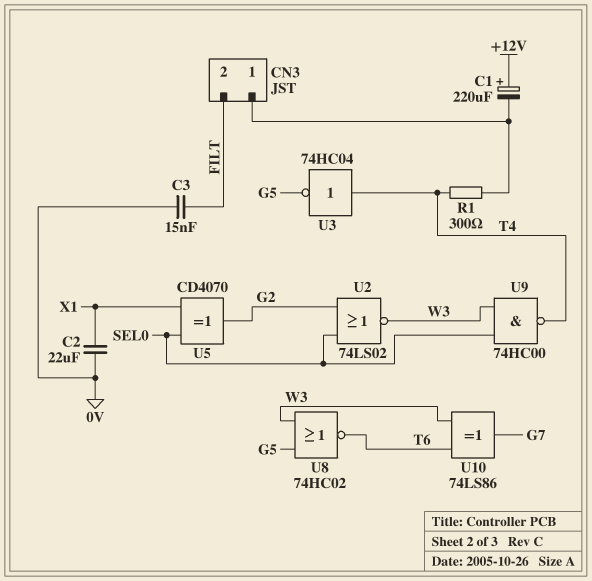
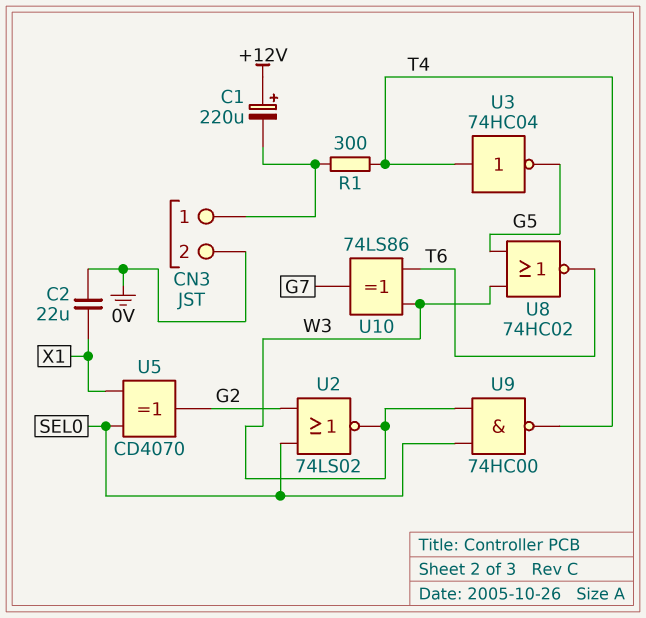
C3: 15nF (0V, FILT) -> none
CN3 pin 2: FILT -> 0V

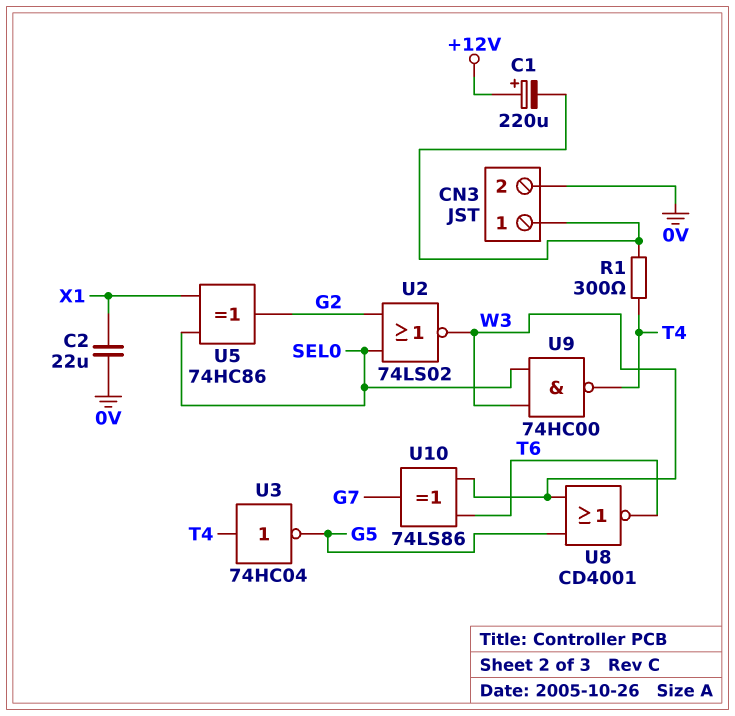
U5: XOR CD4070 (in SEL0, in X1, out G2) -> XOR 74HC86 (in SEL0, in X1, out G2)
U8: NOR 74HC02 (in G5, in W3, out T6) -> NOR CD4001 (in G5, in W3, out T6)

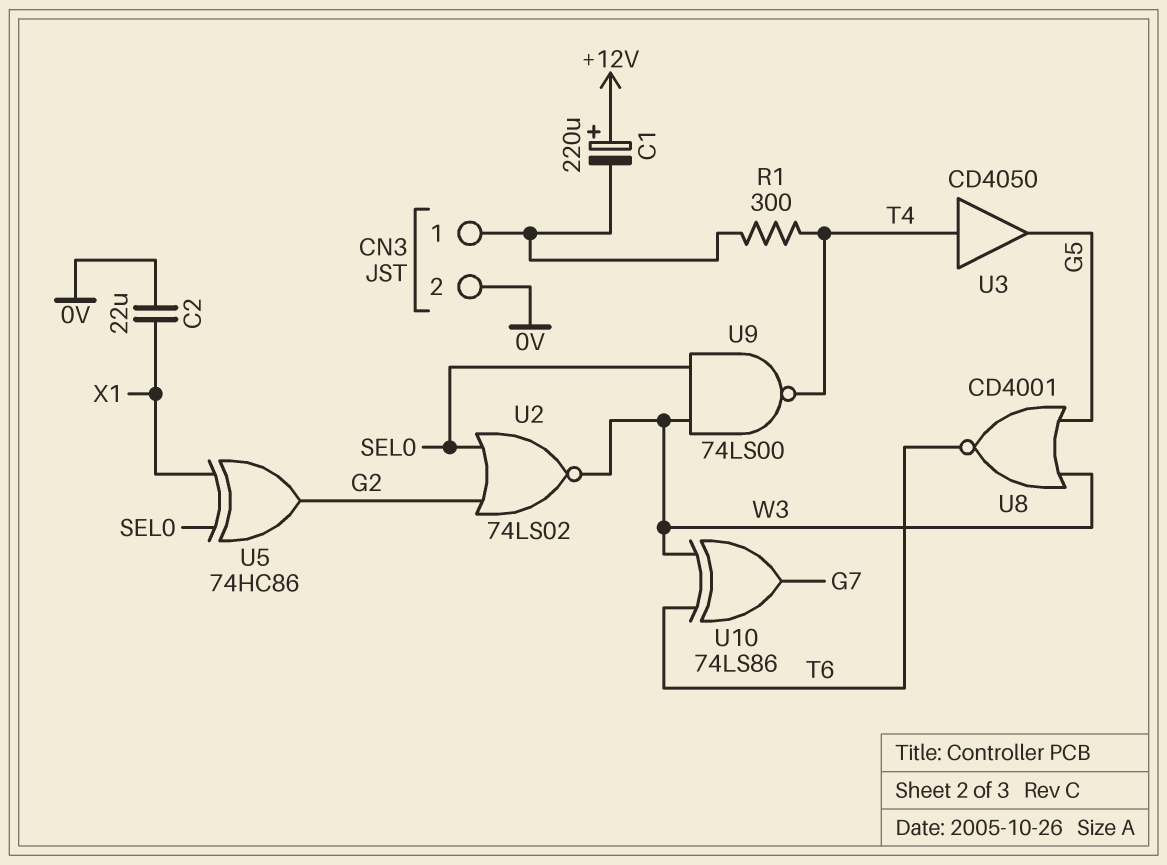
U3: NOT 74HC04 (in T4, out G5) -> buffer CD4050 (in T4, out G5)
U9: NAND 74HC00 (in SEL0, in W3, out T4) -> NAND 74LS00 (in SEL0, in W3, out T4)

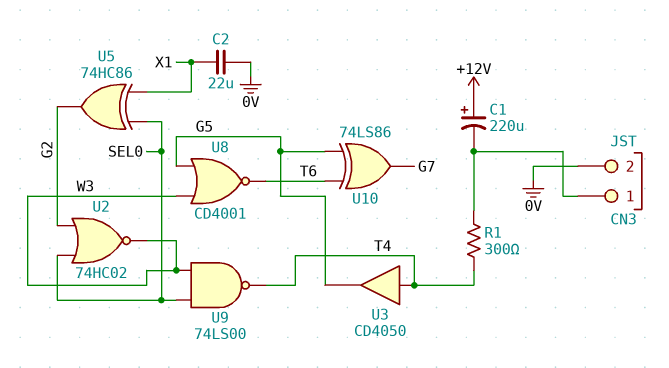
U2: NOR 74LS02 (in G2, in SEL0, out W3) -> NOR 74HC02 (in G2, in SEL0, out W3)
U10: XOR 74LS86 (in T6, in W3, out G7) -> XOR 74LS86 (in G5, in T6, out G7)

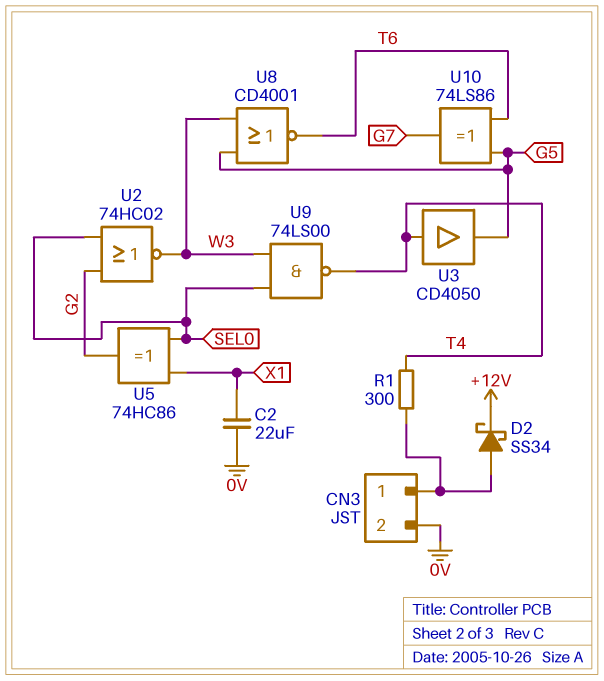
C1: 220uF (plus +12V, minus CN3/1) -> none
D2: none -> schottky SS34 (A CN3/1, K +12V)

